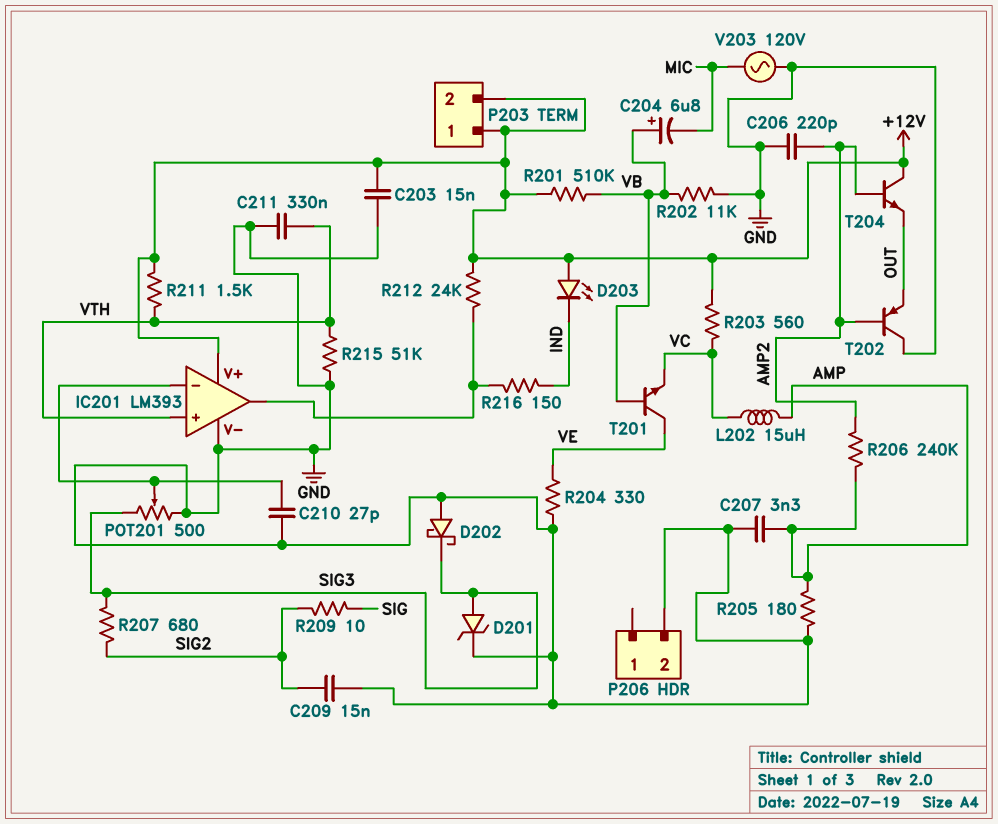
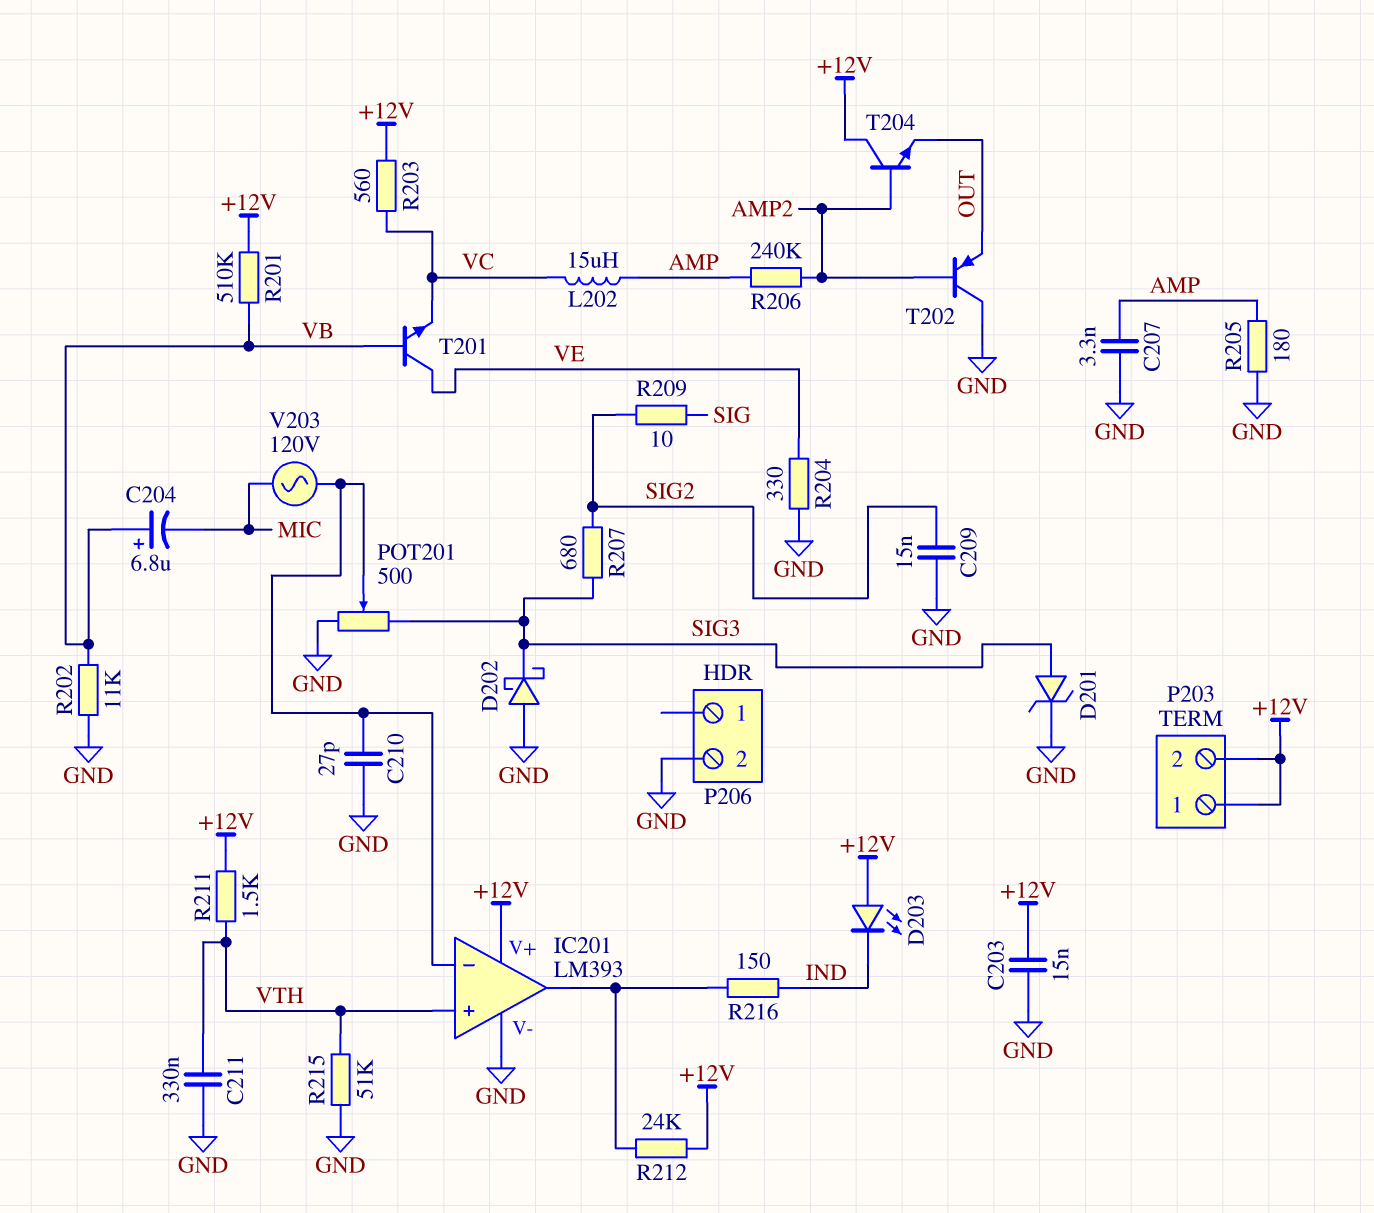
C206: 220pF (AMP2, GND) -> none
V203: AC 120V (GND, MIC) -> AC 120V (IC201/in-, MIC)

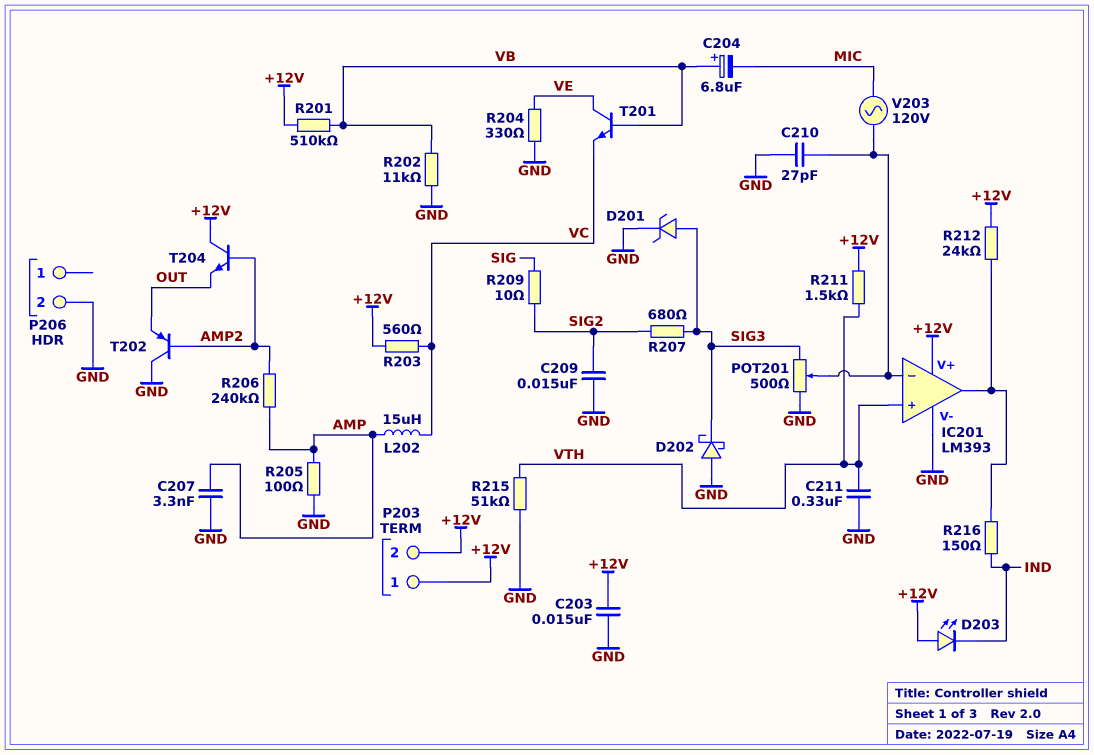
R205: 180 (AMP, GND) -> 100 (AMP, GND)

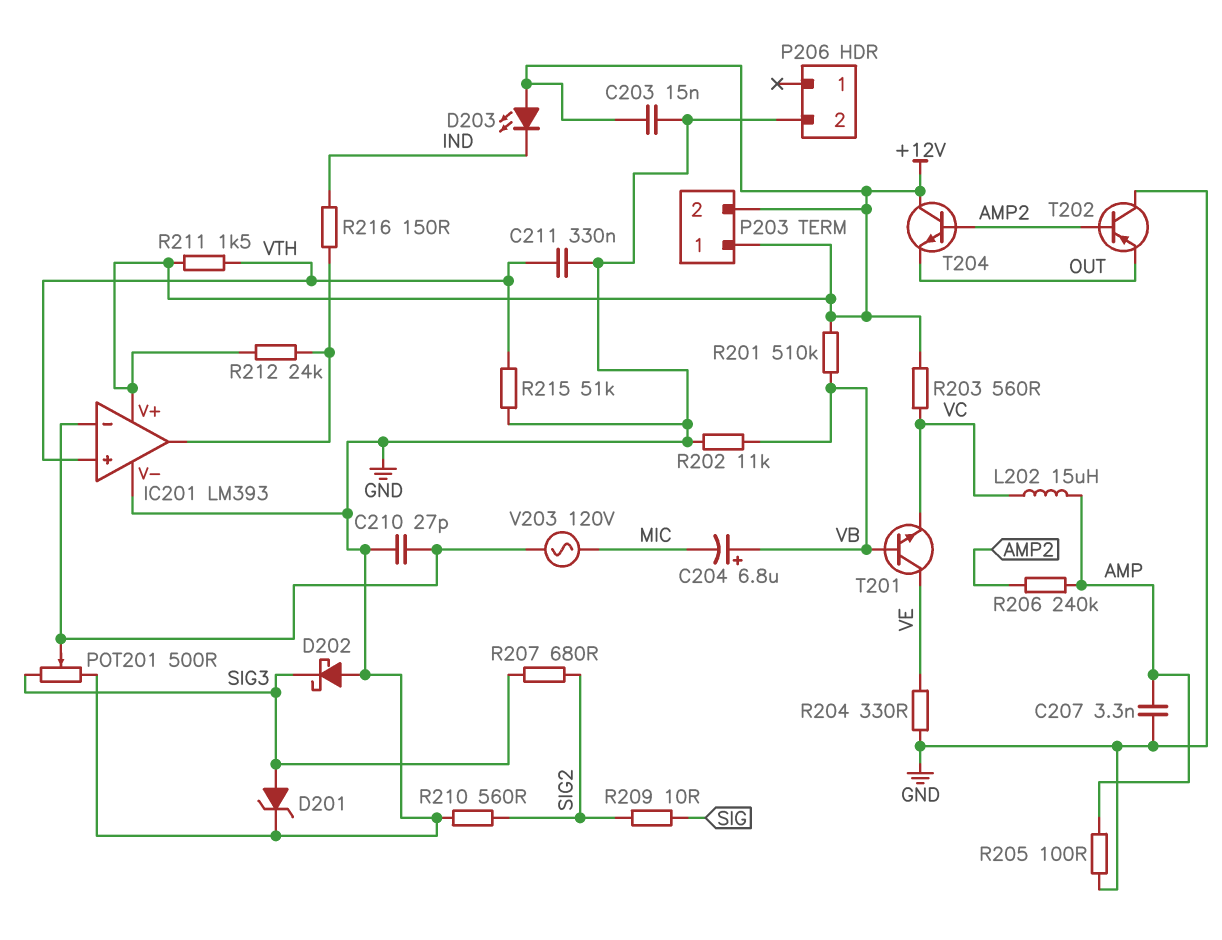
C209: 15nF (GND, SIG2) -> none
R210: none -> 560 (GND, SIG2)

